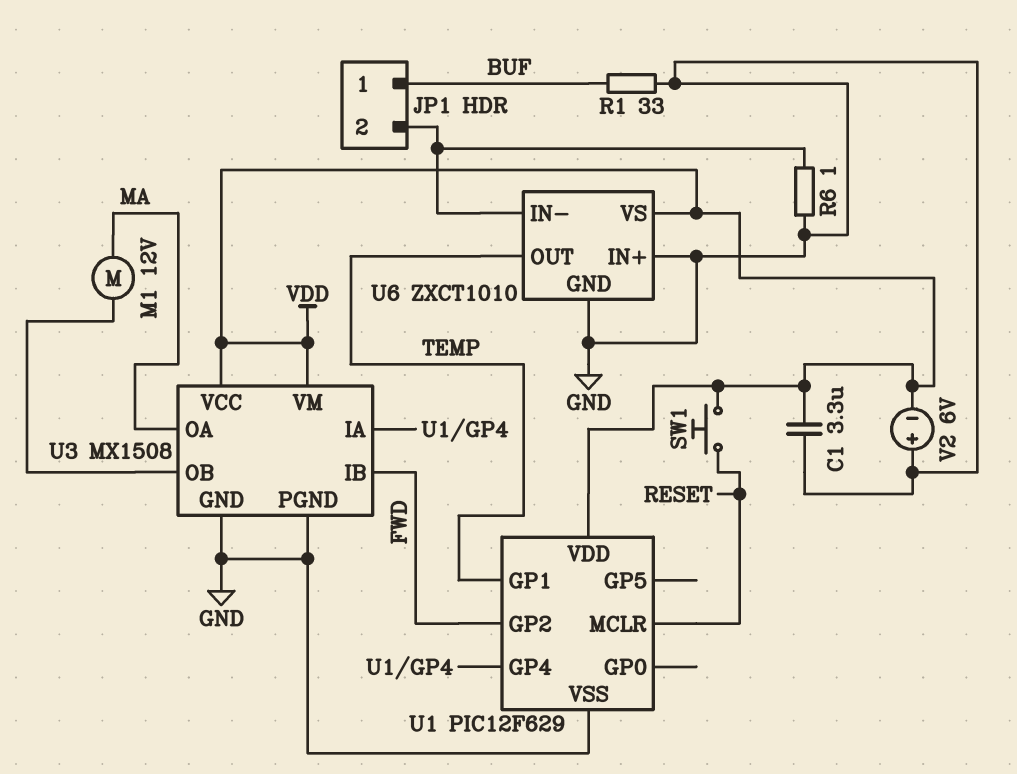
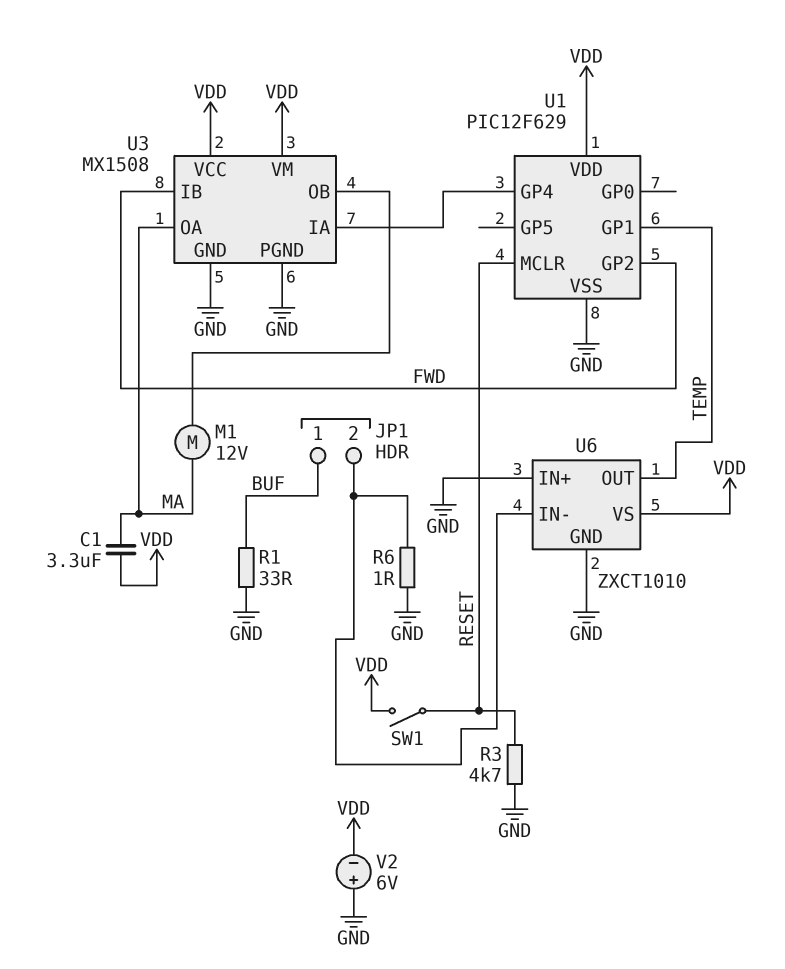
C1: 3.3uF (GND, VDD) -> 3.3uF (MA, VDD)
R3: none -> 4.7k (GND, RESET)
SW1: button (RESET, VDD) -> switch (RESET, VDD)

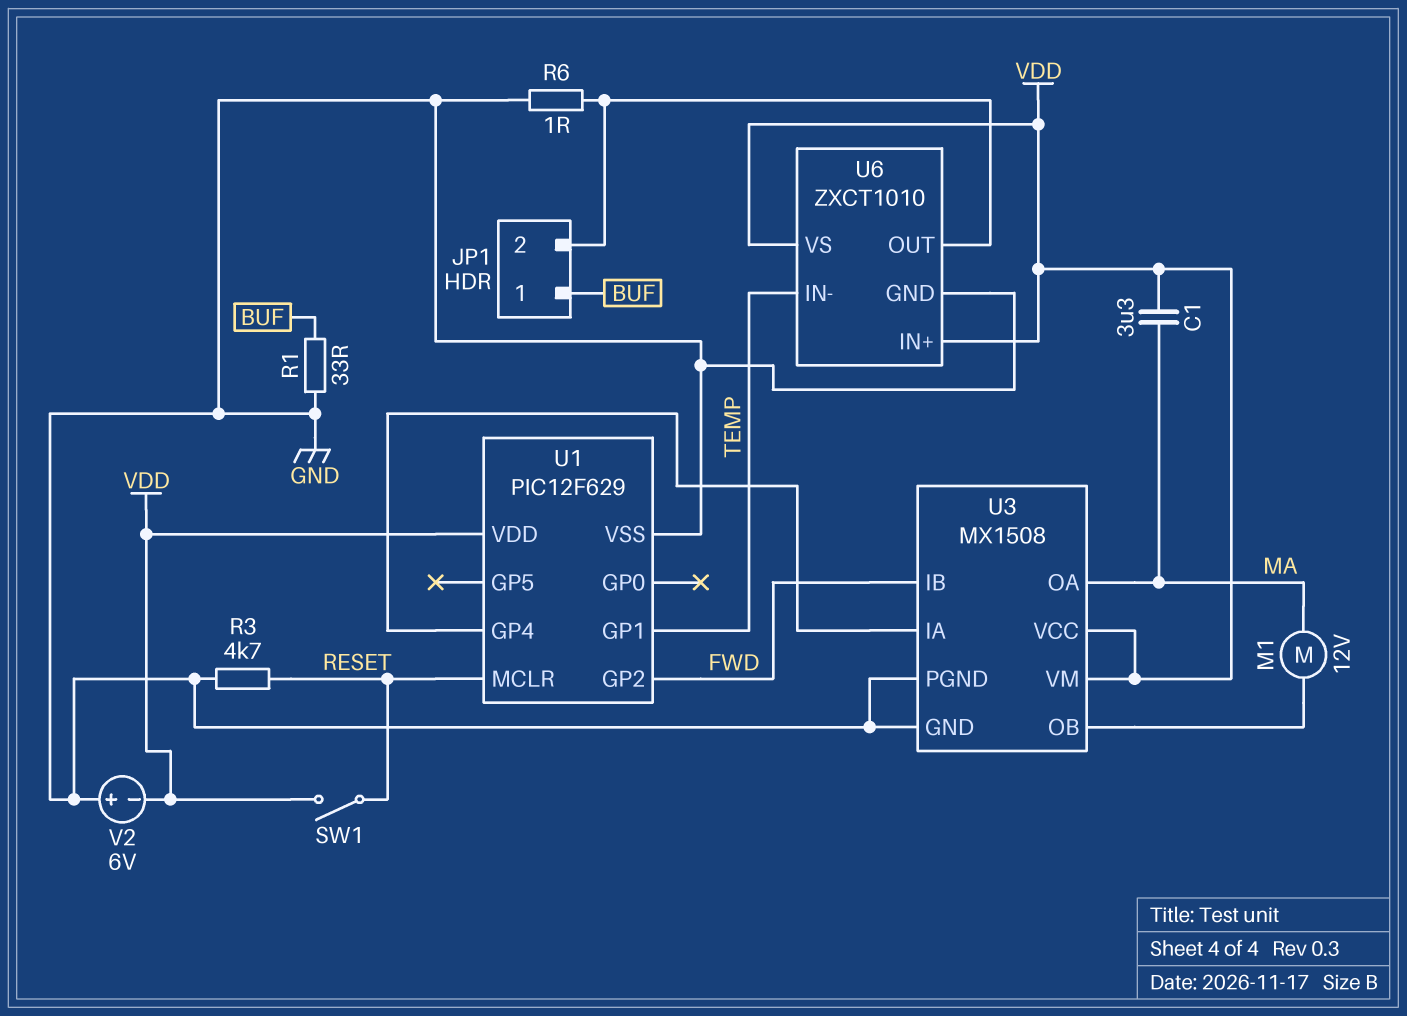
U6 pin IN+: GND -> VDD
U6 pin IN-: JP1/2 -> TEMP
U6 pin OUT: TEMP -> JP1/2

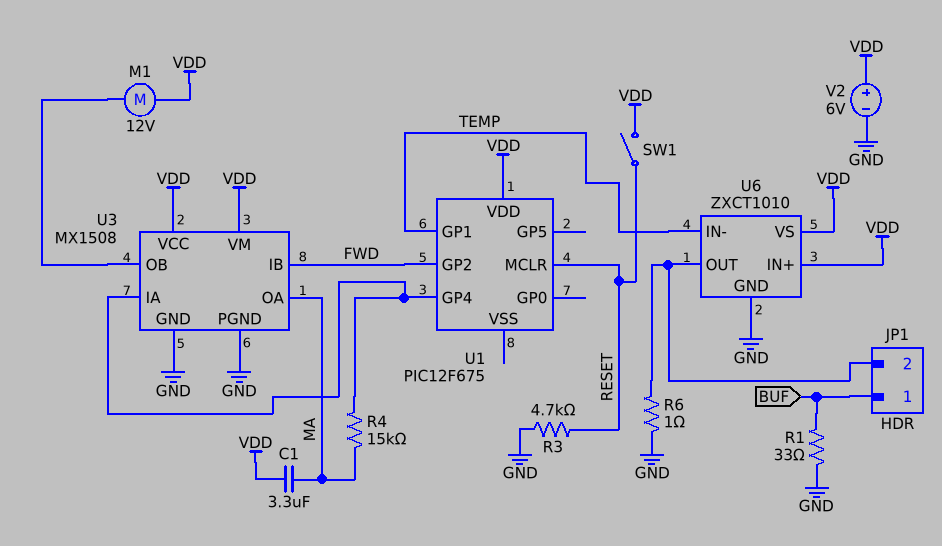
M1: motor 12V (MA, U3/OB) -> motor 12V (U3/OB, VDD)
R4: none -> 15k (MA, U1/GP4)
U1: PIC12F629 -> PIC12F675
U1 pin VSS: GND -> none
V2: 6V (plus GND, minus VDD) -> 6V (plus VDD, minus GND)

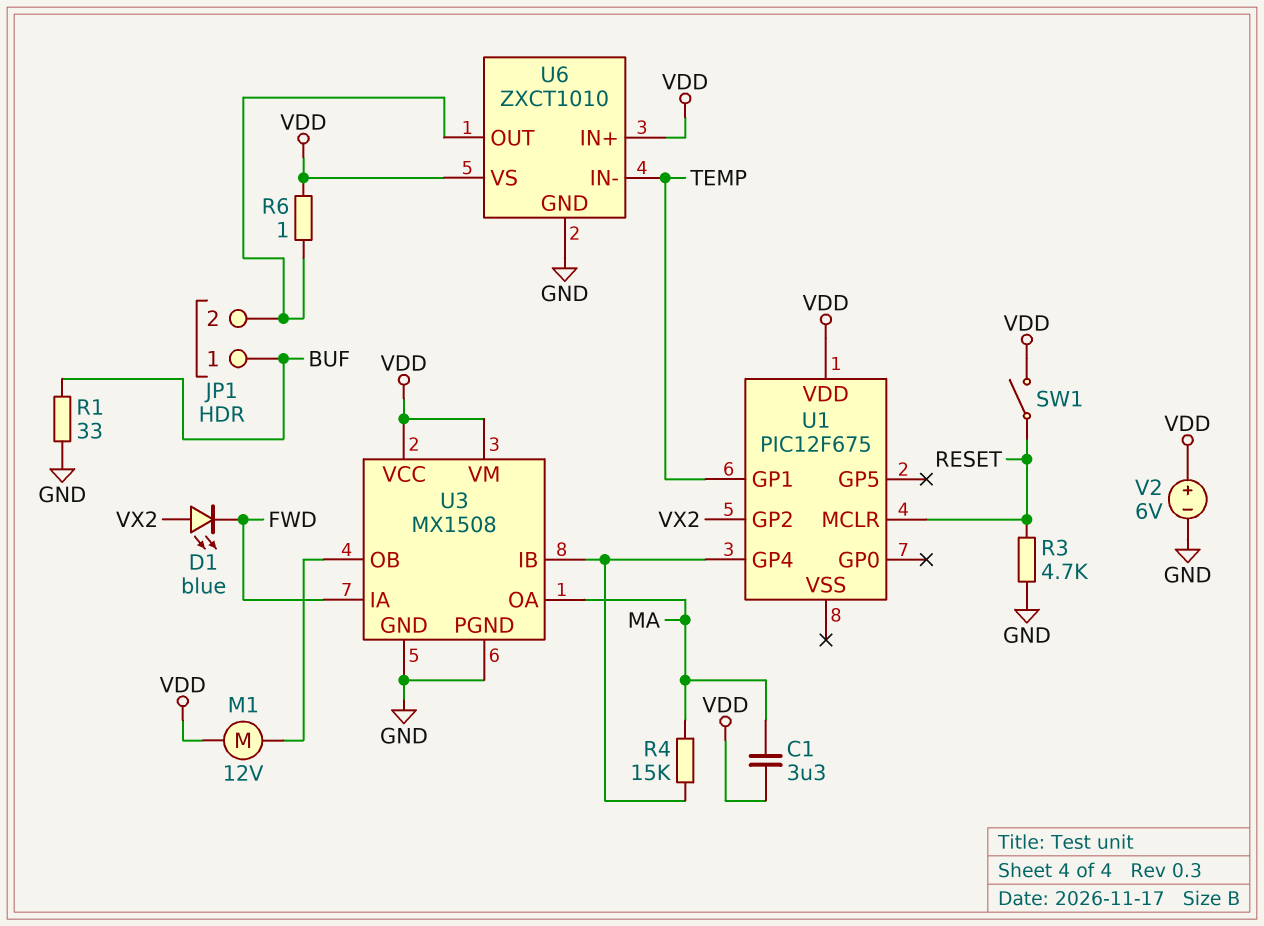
D1: none -> LED blue (A VX2, K FWD)
R6: 1 (GND, JP1/2) -> 1 (JP1/2, VDD)
U1 pin GP2: FWD -> VX2
U3 pin IA: U1/GP4 -> FWD
U3 pin IB: FWD -> U1/GP4

